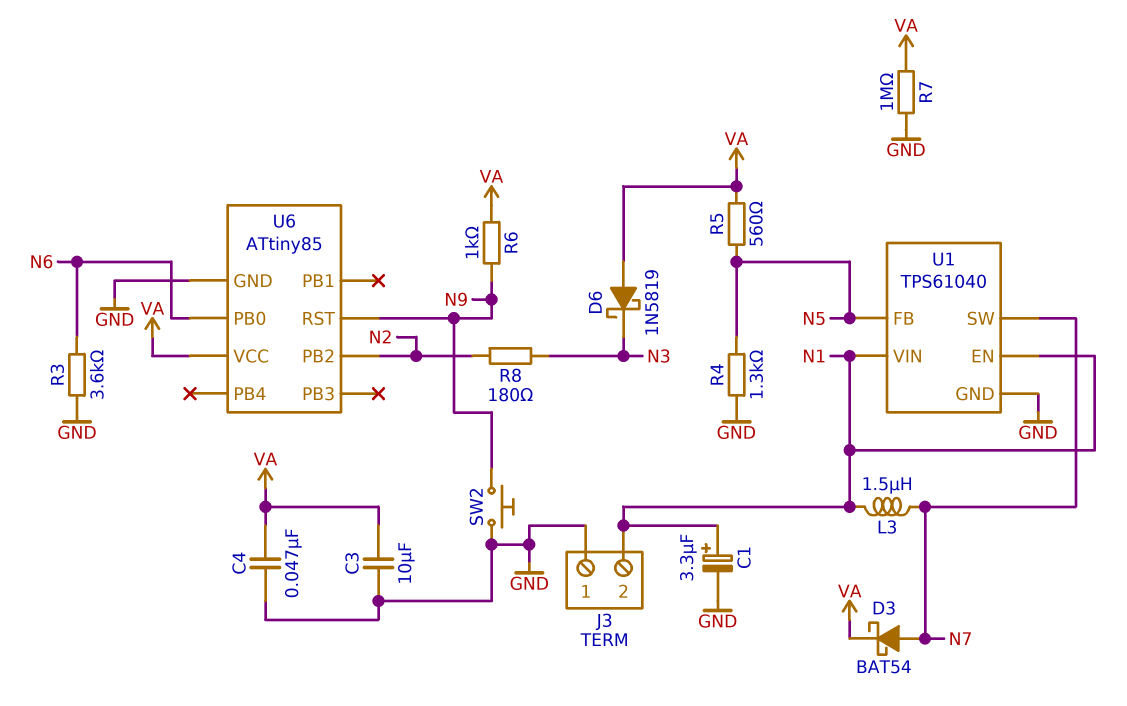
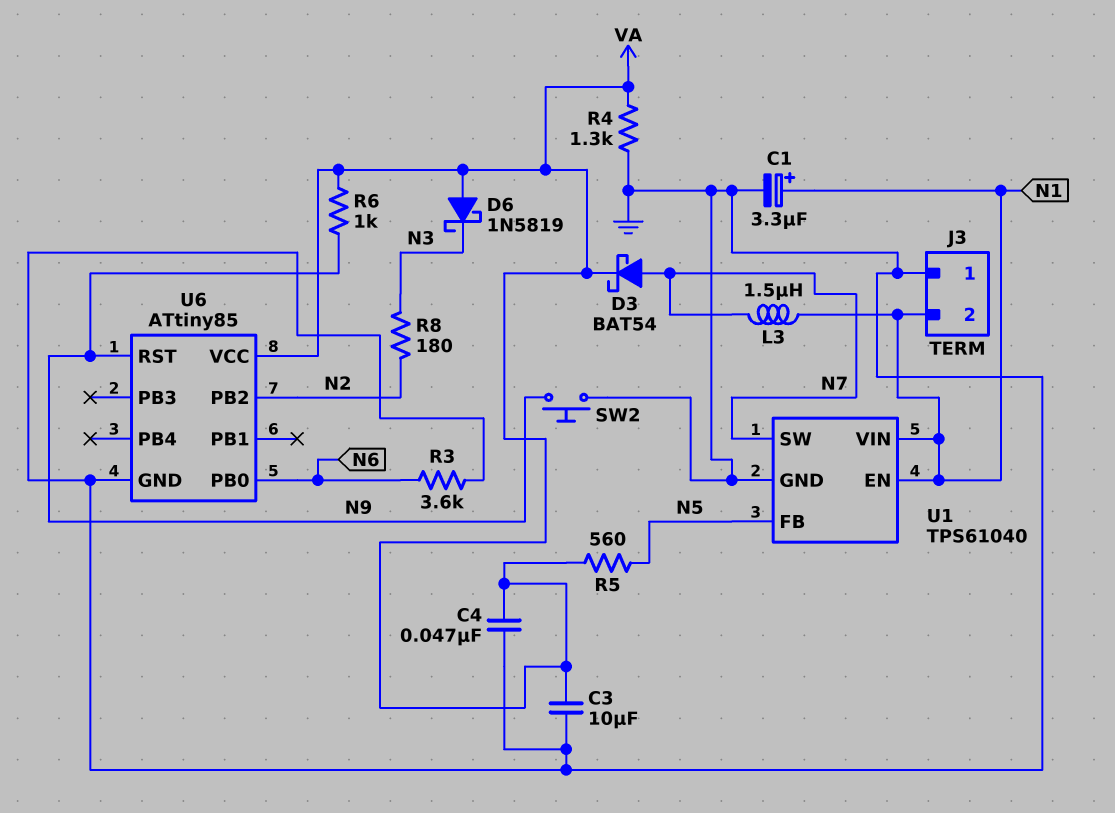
R4: 1.3k (GND, N5) -> 1.3k (GND, VA)
R7: 1M (GND, VA) -> none

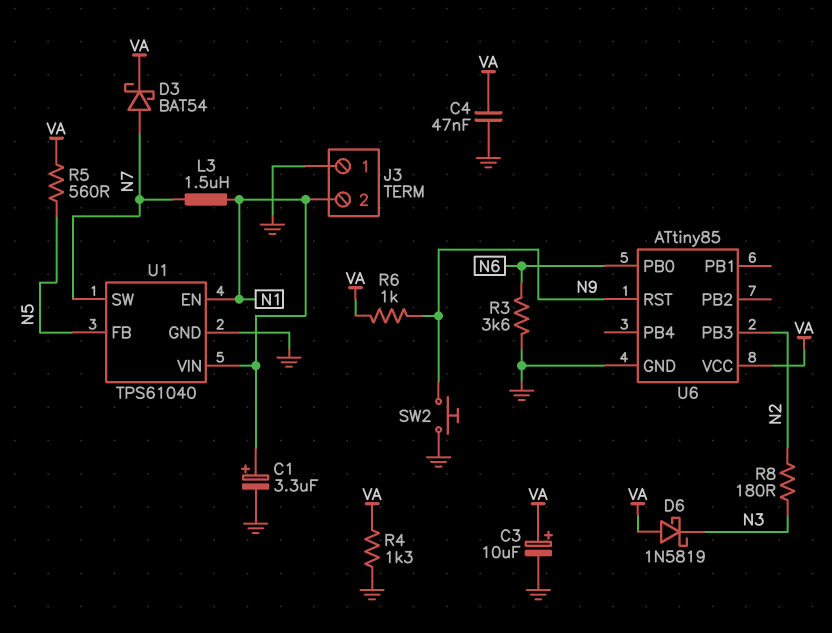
C3: 10uF (GND, VA) -> 10uF (plus VA, minus GND)
U6 pin PB2: N2 -> none
U6 pin PB3: none -> N2

